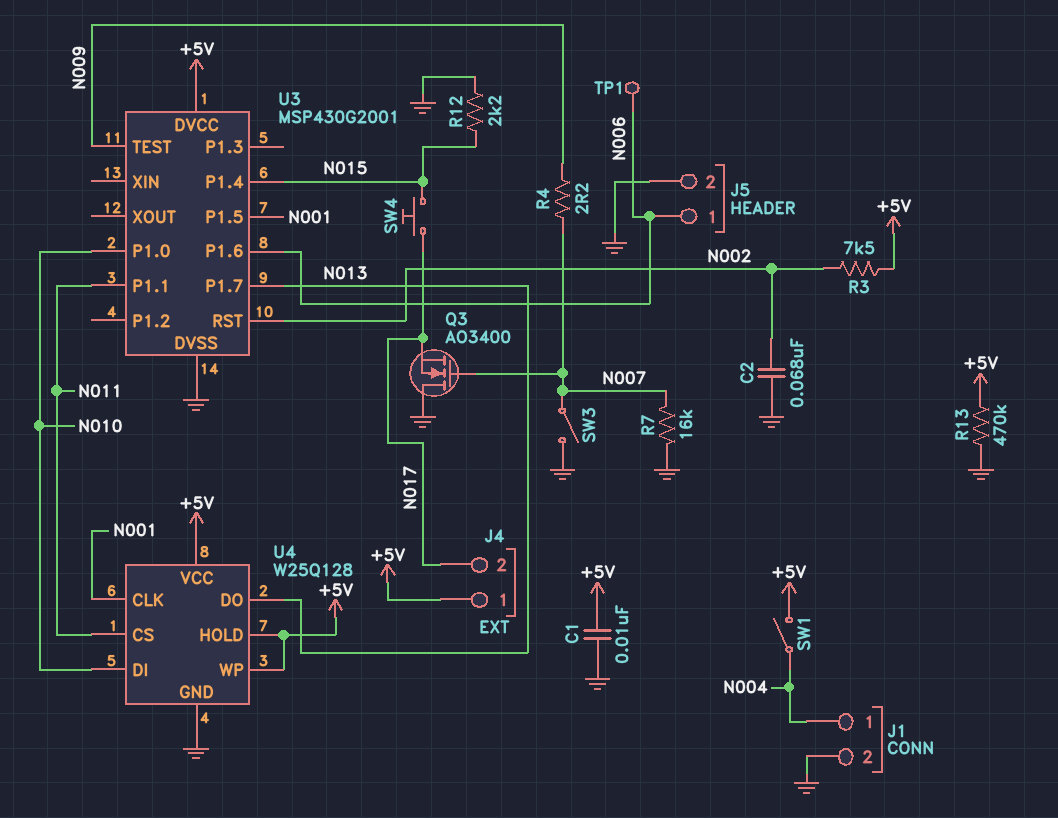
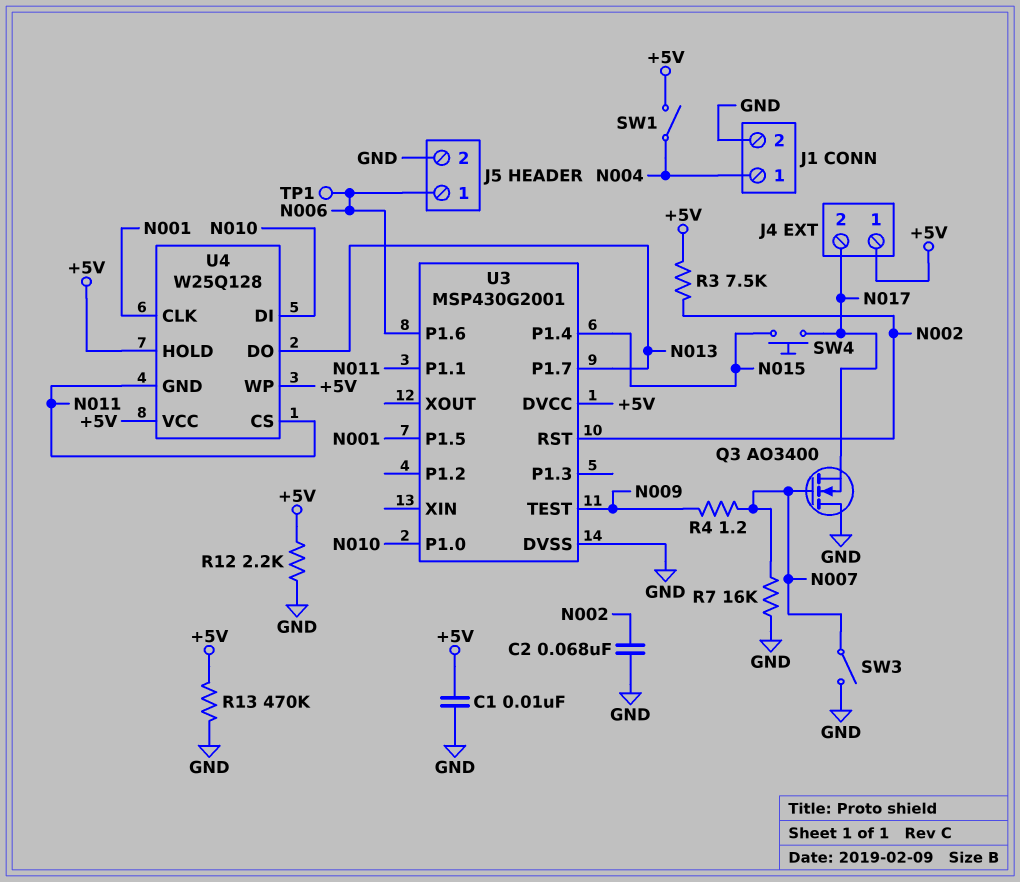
R4: 2.2 (N007, N009) -> 1.2 (N007, N009)
R12: 2.2k (GND, N015) -> 2.2k (+5V, GND)
U4 pin GND: GND -> N011

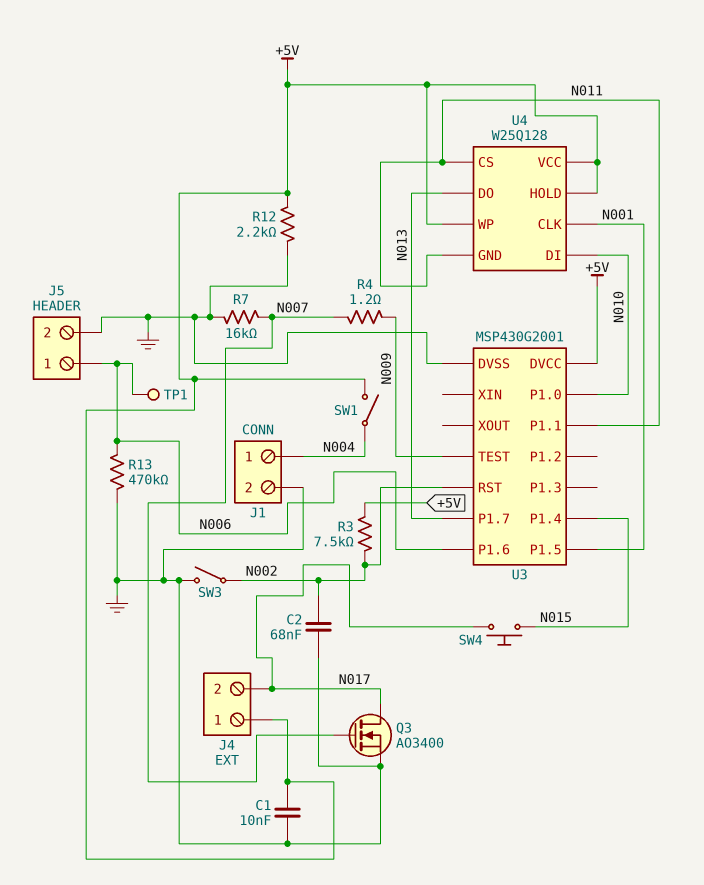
Q3: NMOS AO3400 (G N007, D GND, S N017) -> NMOS AO3400 (G N007, D N017, S GND)
R13: 470k (+5V, GND) -> 470k (GND, N006)
SW3: switch (GND, N007) -> switch (GND, N002)

